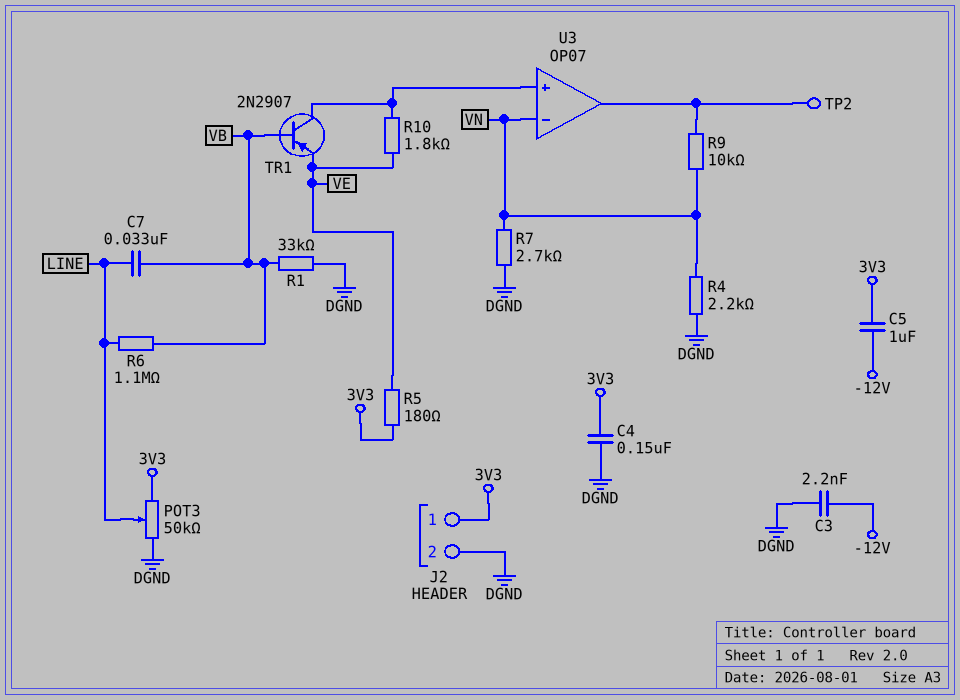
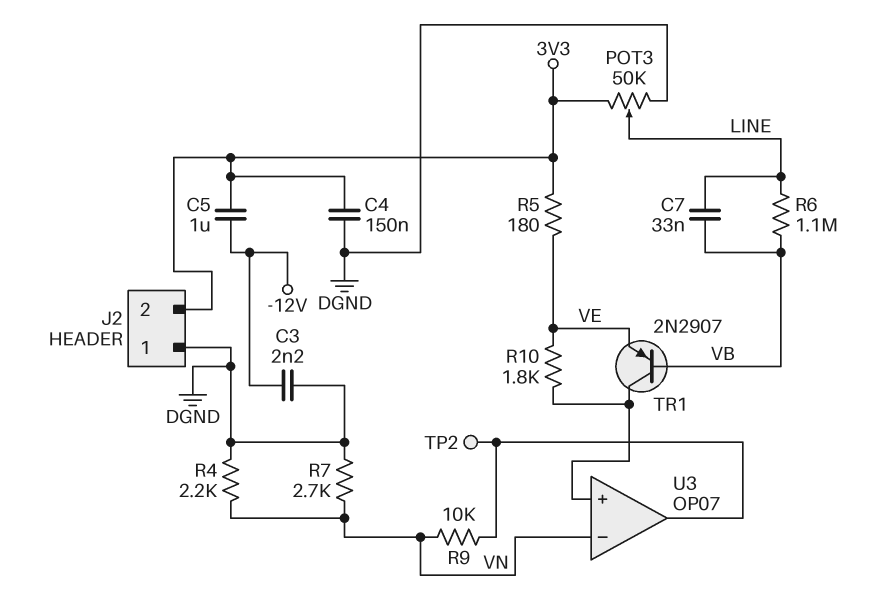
J2 pin 1: 3V3 -> DGND
J2 pin 2: DGND -> 3V3
R1: 33k (DGND, VB) -> none

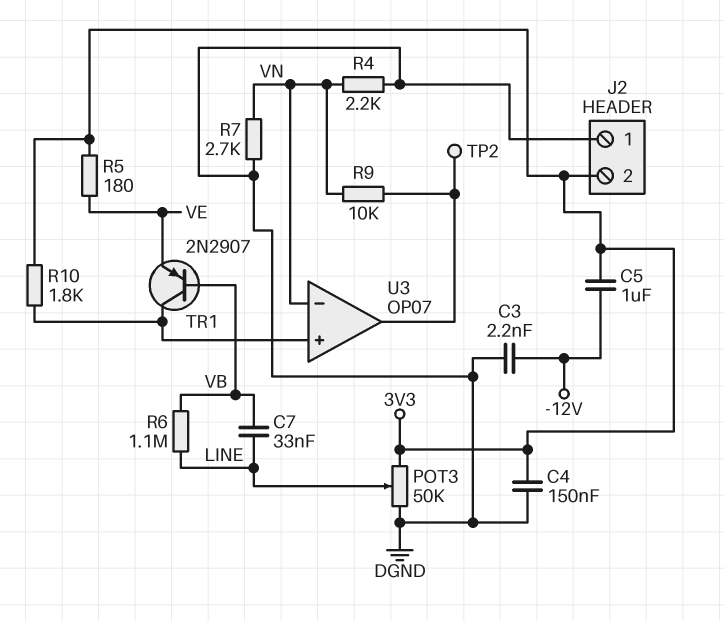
R10: 1.8k (U3/in+, VE) -> 1.8k (3V3, U3/in+)

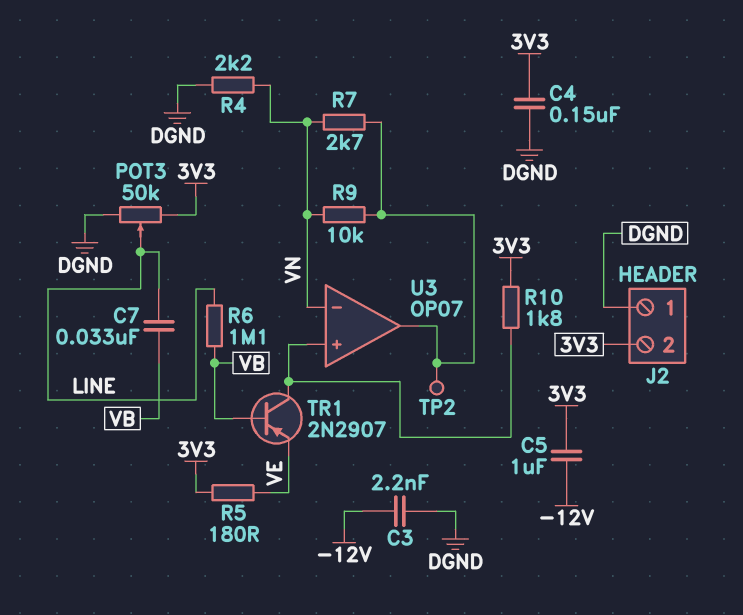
R7: 2.7k (DGND, VN) -> 2.7k (U3/out, VN)

